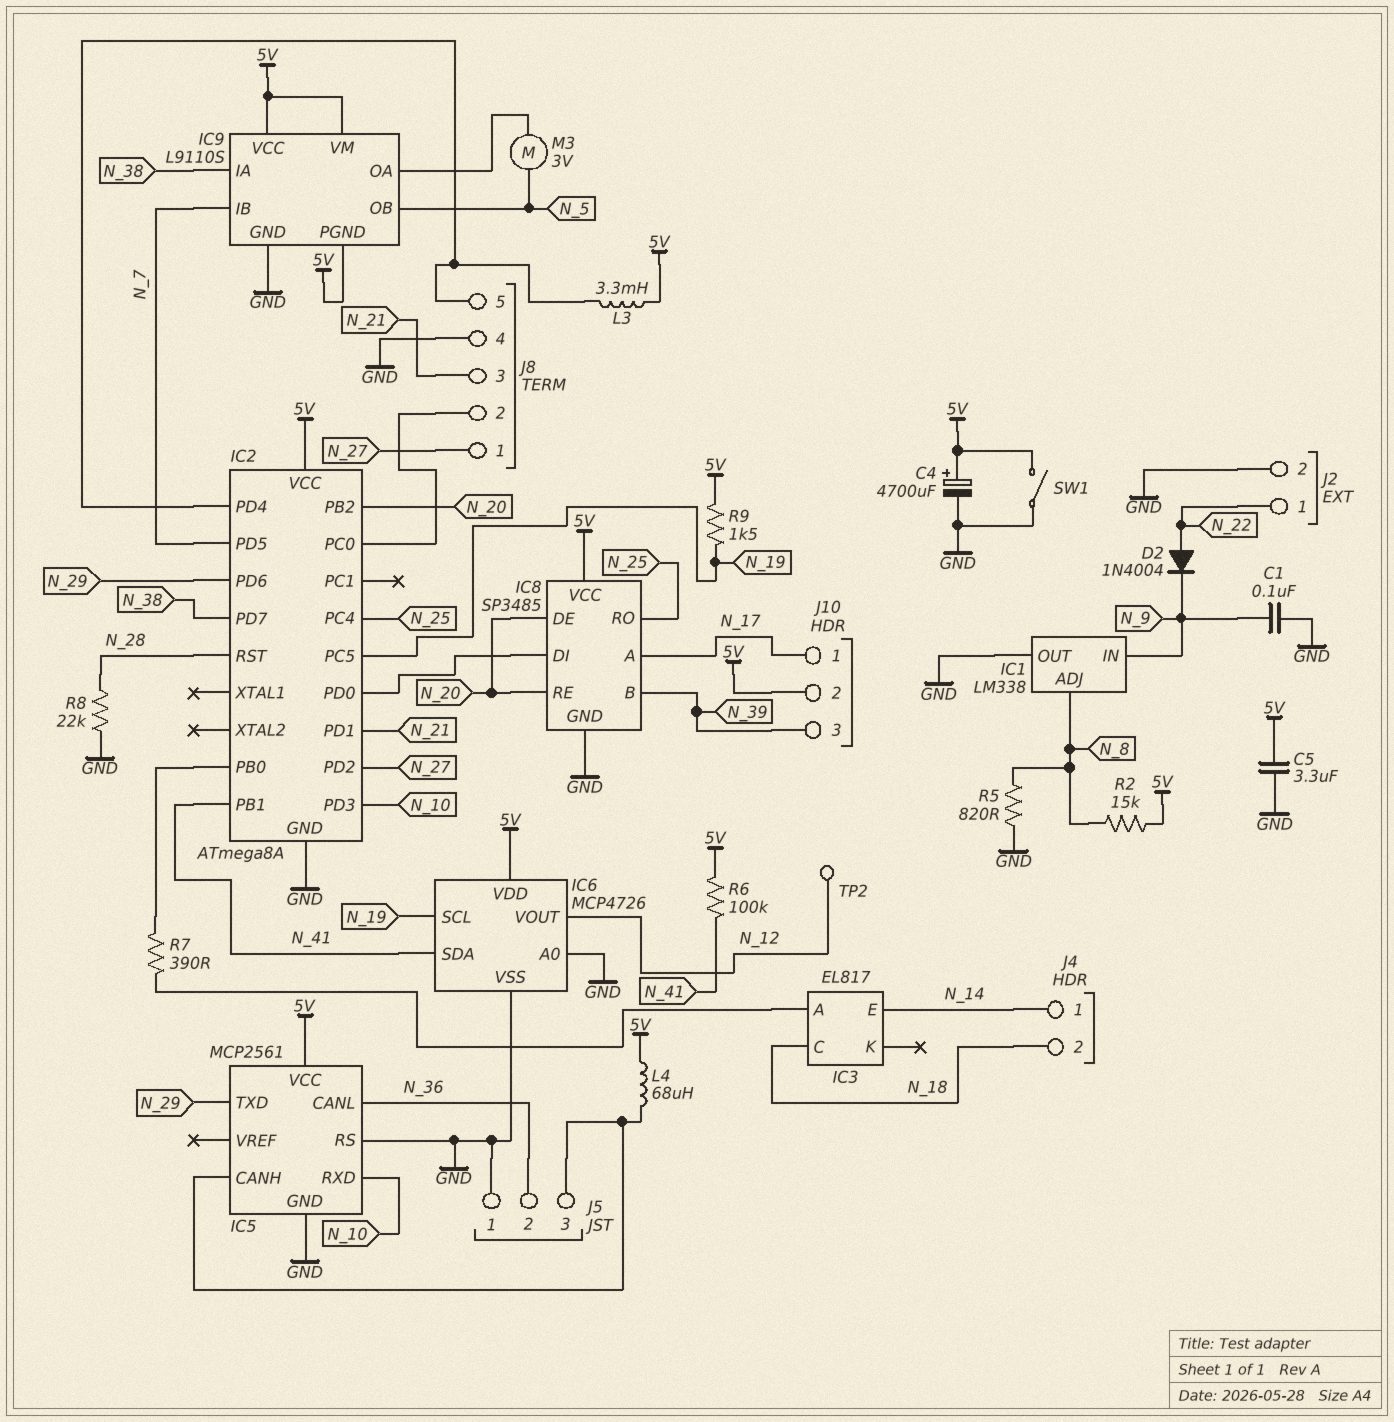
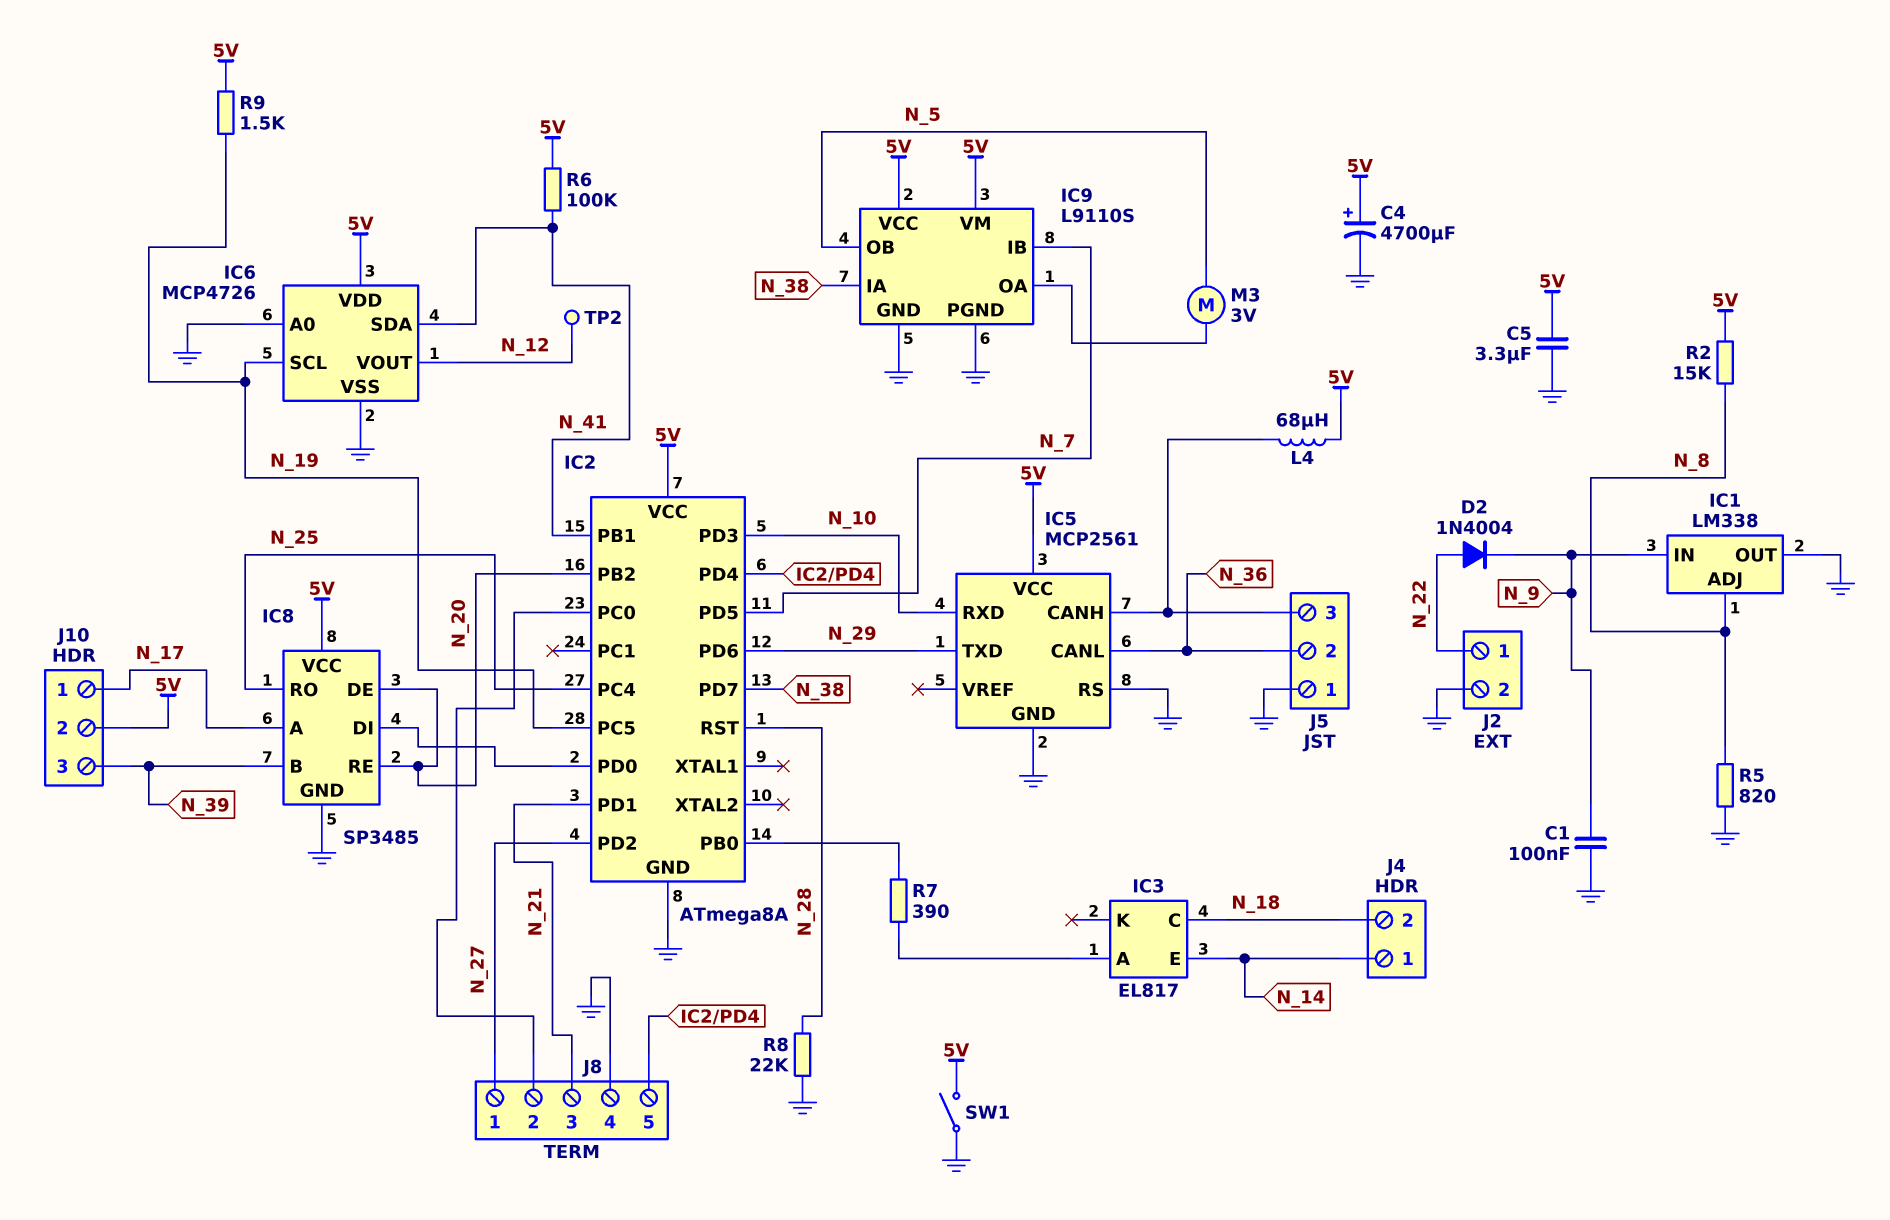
IC9 pin PGND: 5V -> GND
L3: 3.3mH (5V, IC2/PD4) -> none

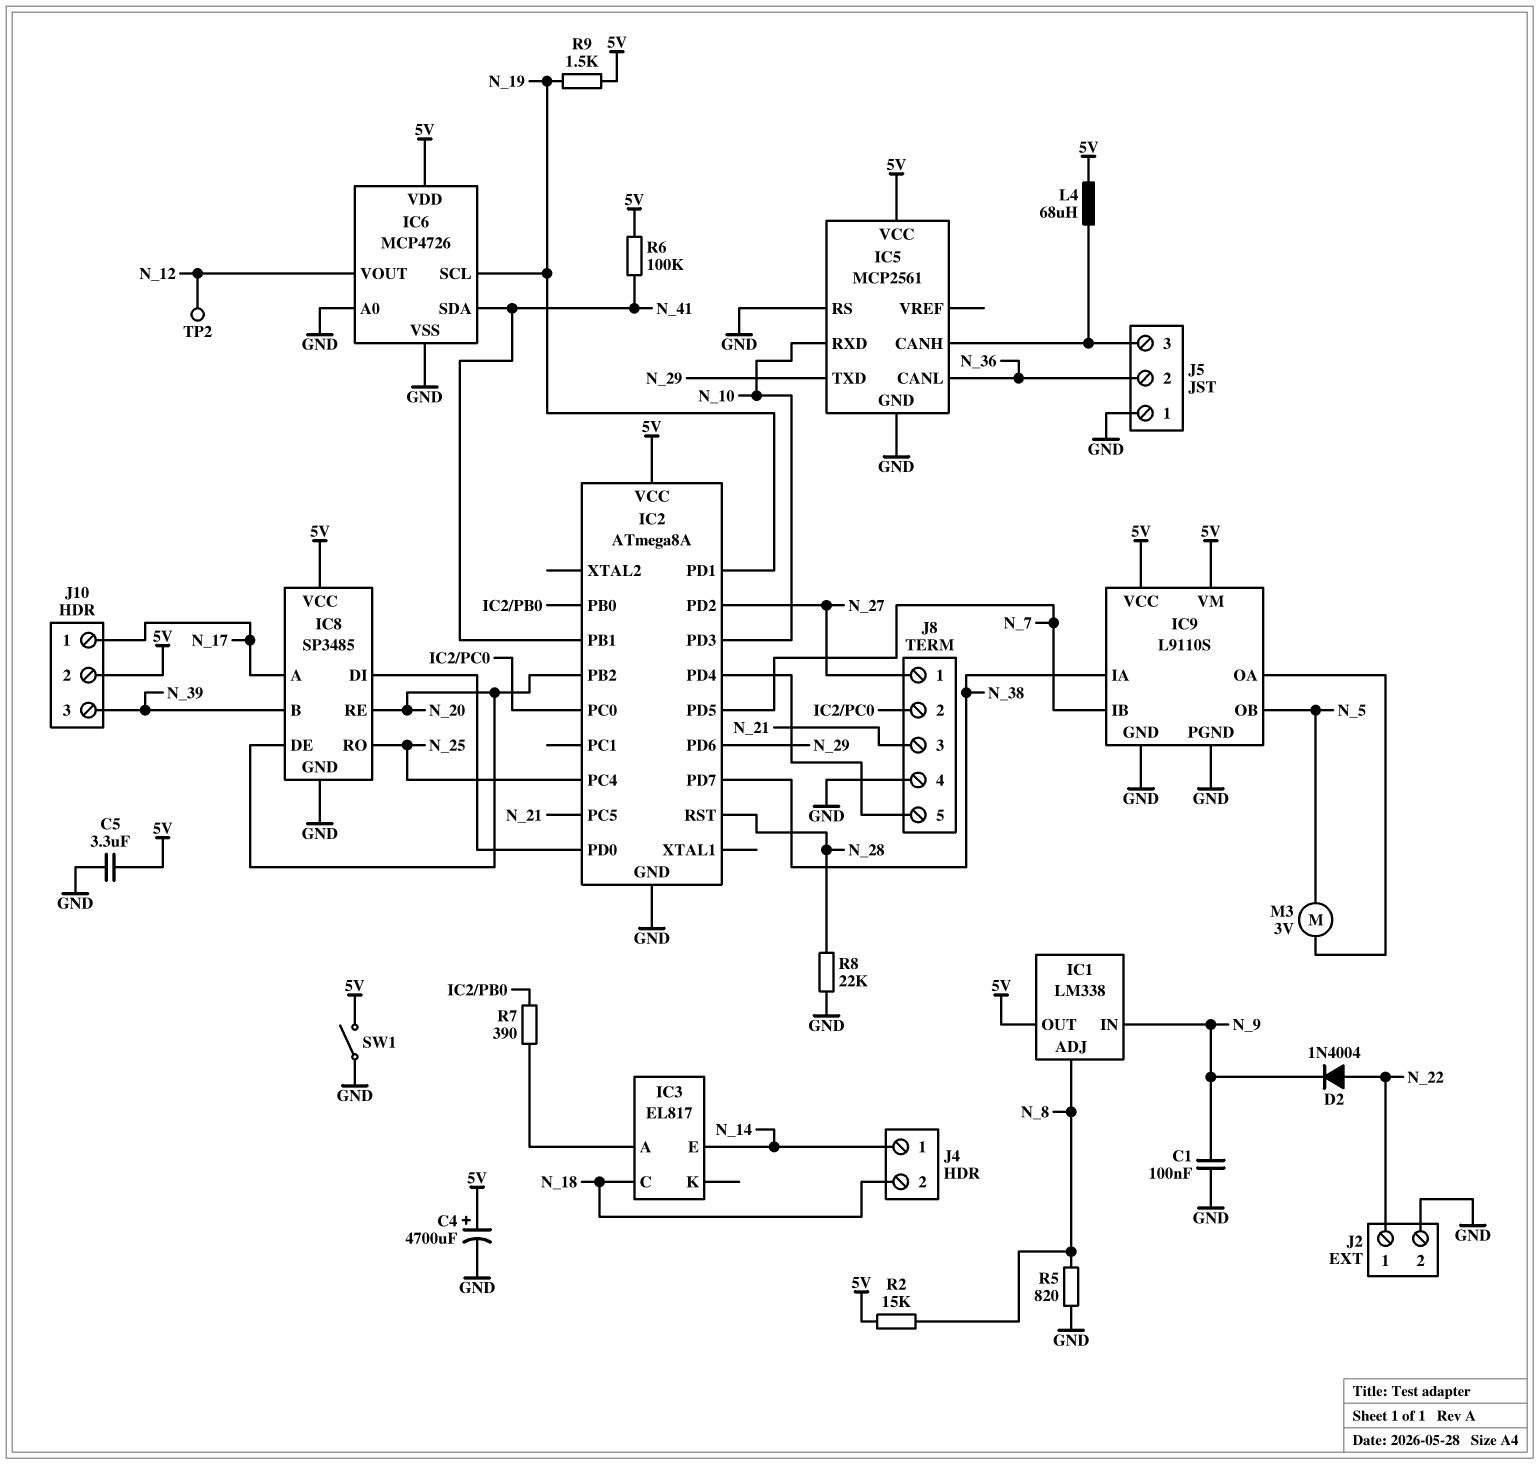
IC1 pin OUT: GND -> 5V
IC2 pin PC5: N_19 -> N_21
IC2 pin PD1: N_21 -> N_19

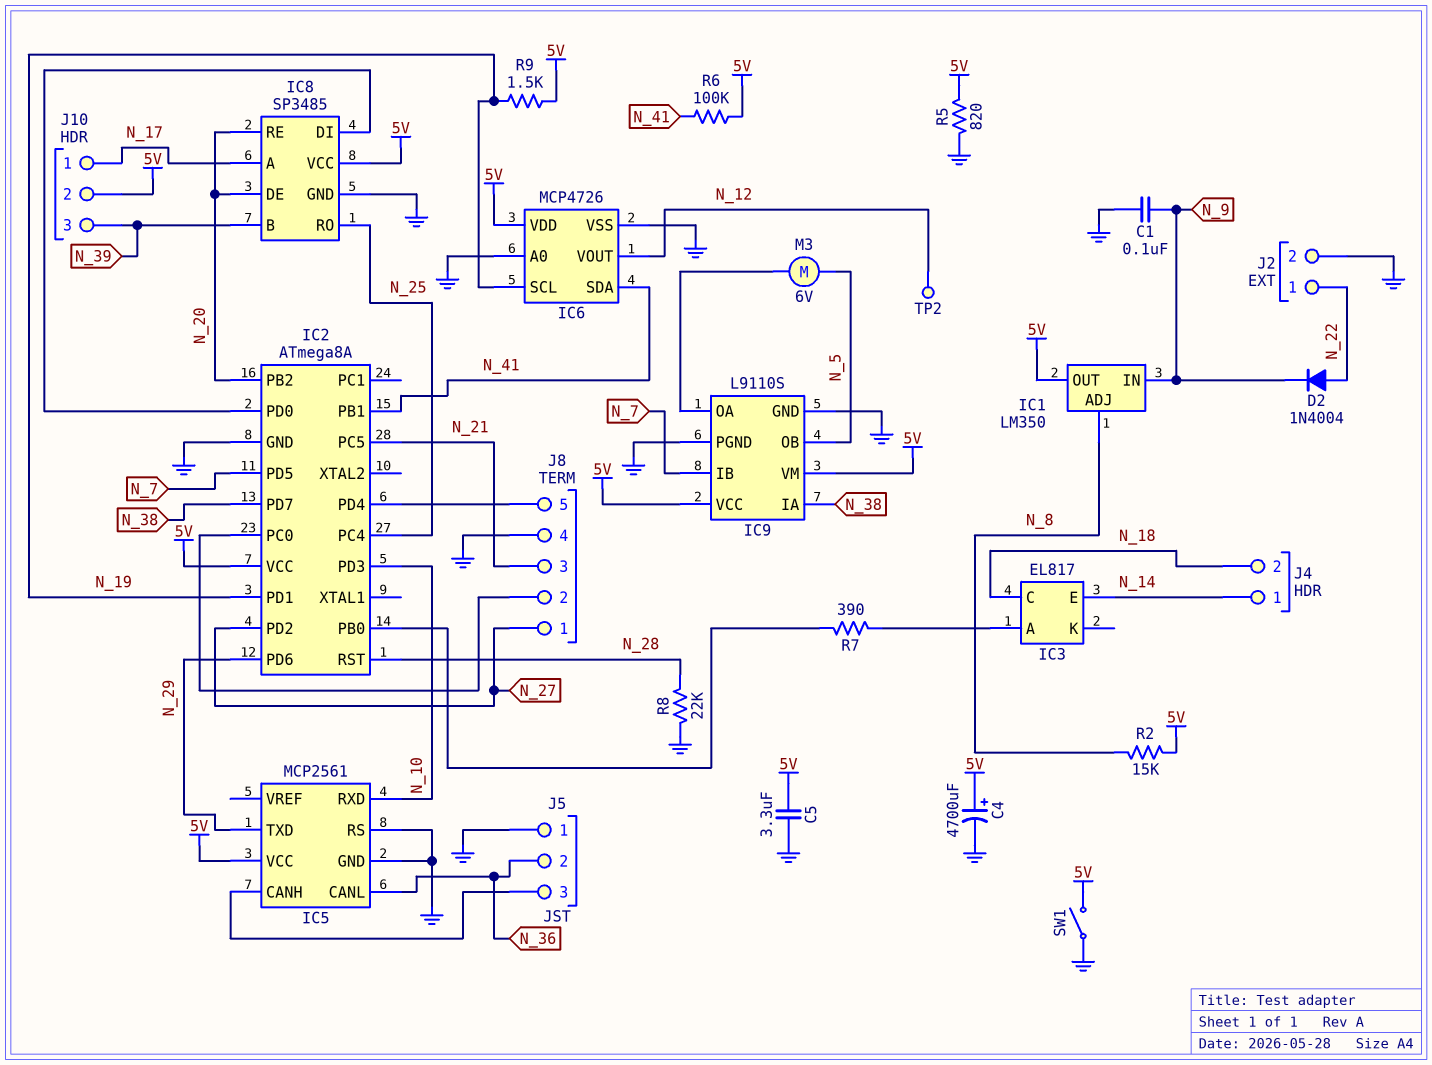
IC1: LM338 -> LM350
L4: 68uH (5V, IC5/CANH) -> none
M3: motor 3V (IC9/OA, N_5) -> motor 6V (IC9/OA, N_5)
R5: 820 (GND, N_8) -> 820 (5V, GND)

